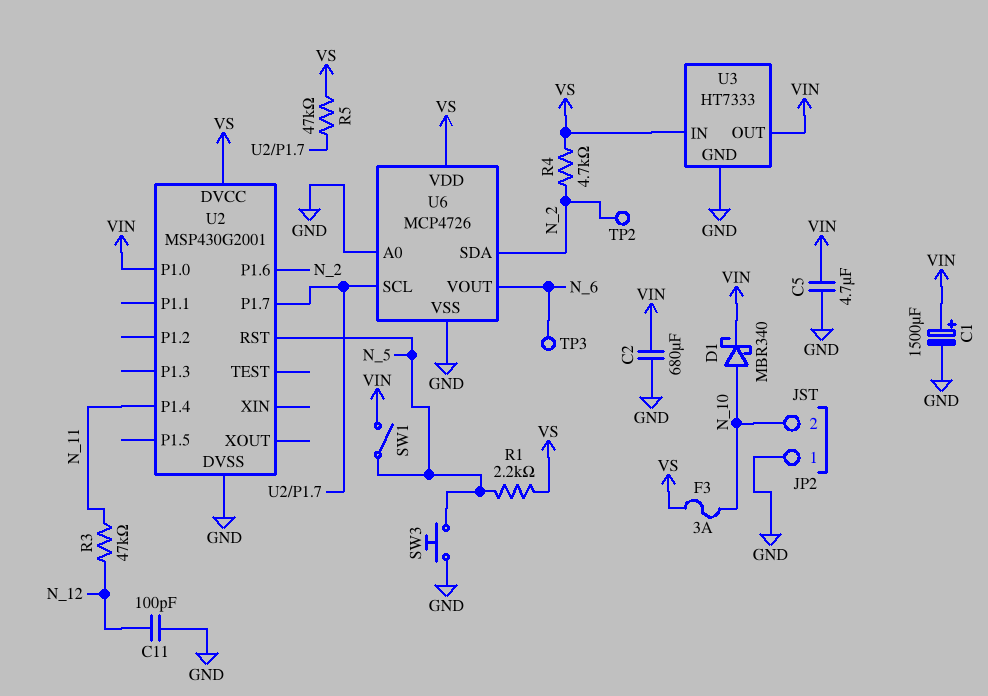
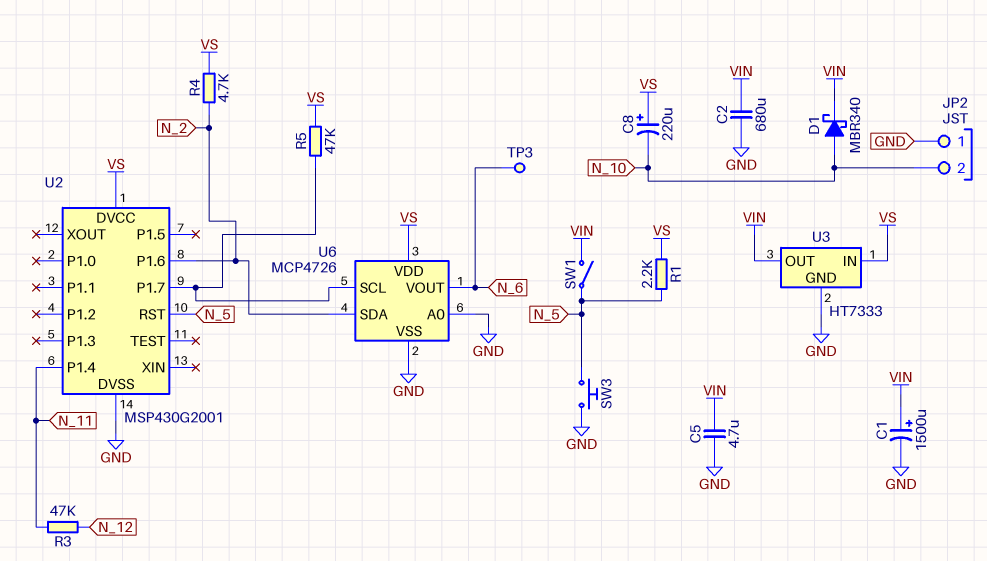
C8: none -> 220uF (plus VS, minus N_10)
C11: 100pF (GND, N_12) -> none
F3: 3A (N_10, VS) -> none
TP2: test point (N_2) -> none
U2 pin P1.0: VIN -> none

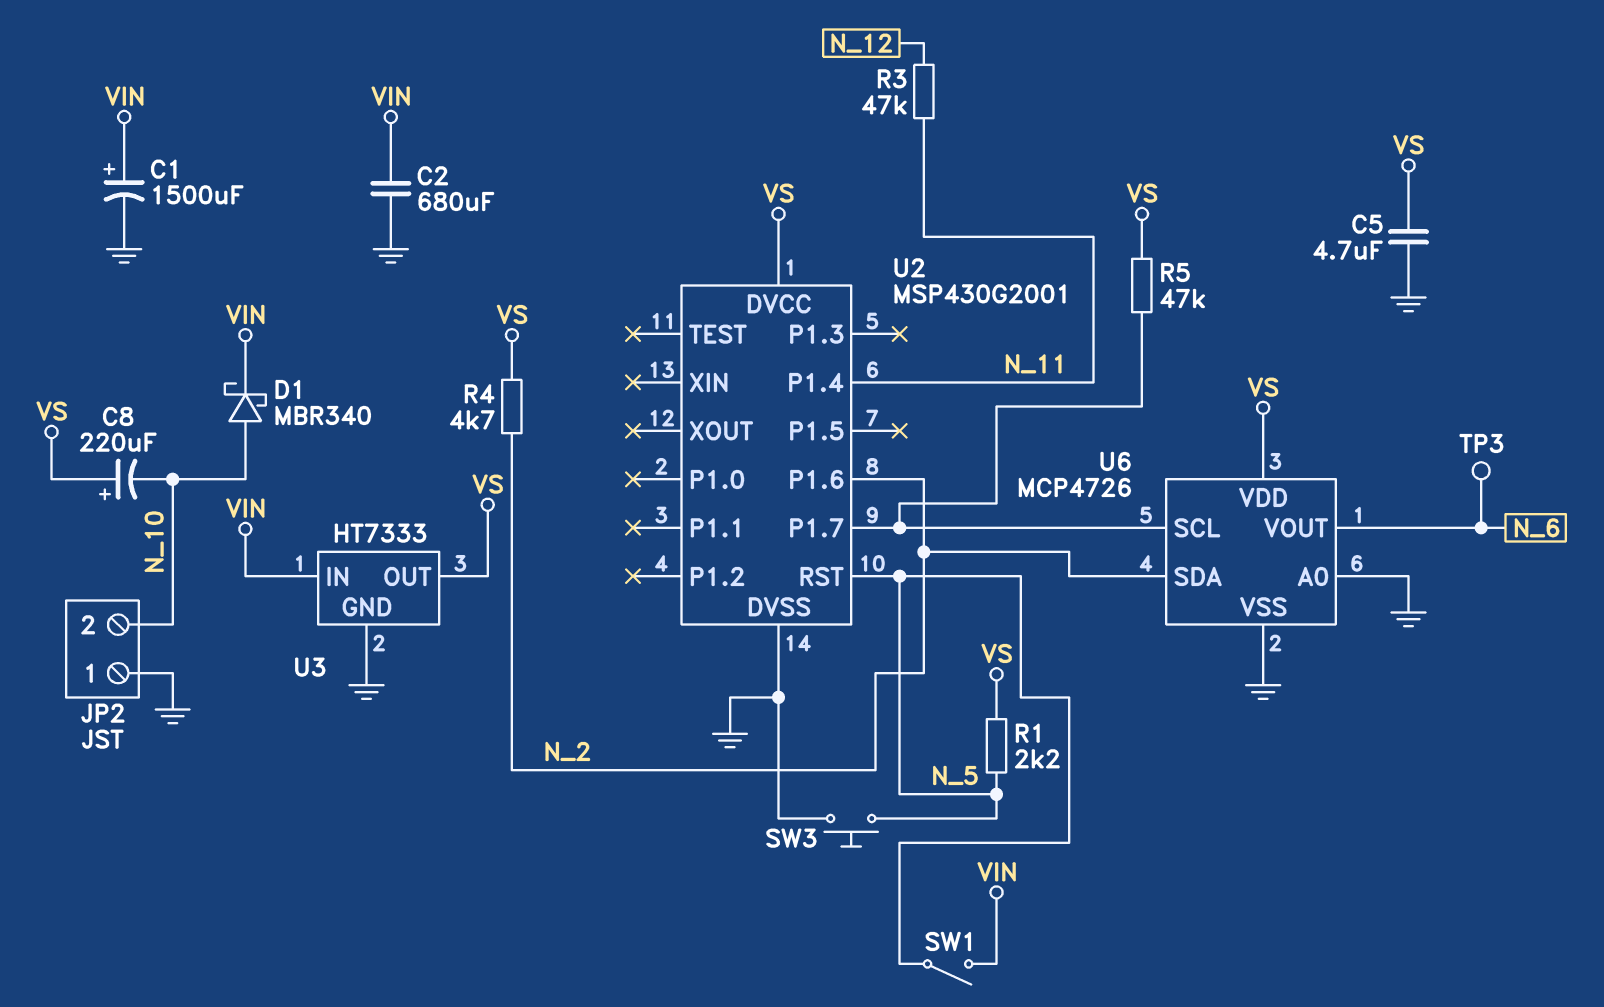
C5: 4.7uF (GND, VIN) -> 4.7uF (GND, VS)
U3 pin IN: VS -> VIN
U3 pin OUT: VIN -> VS

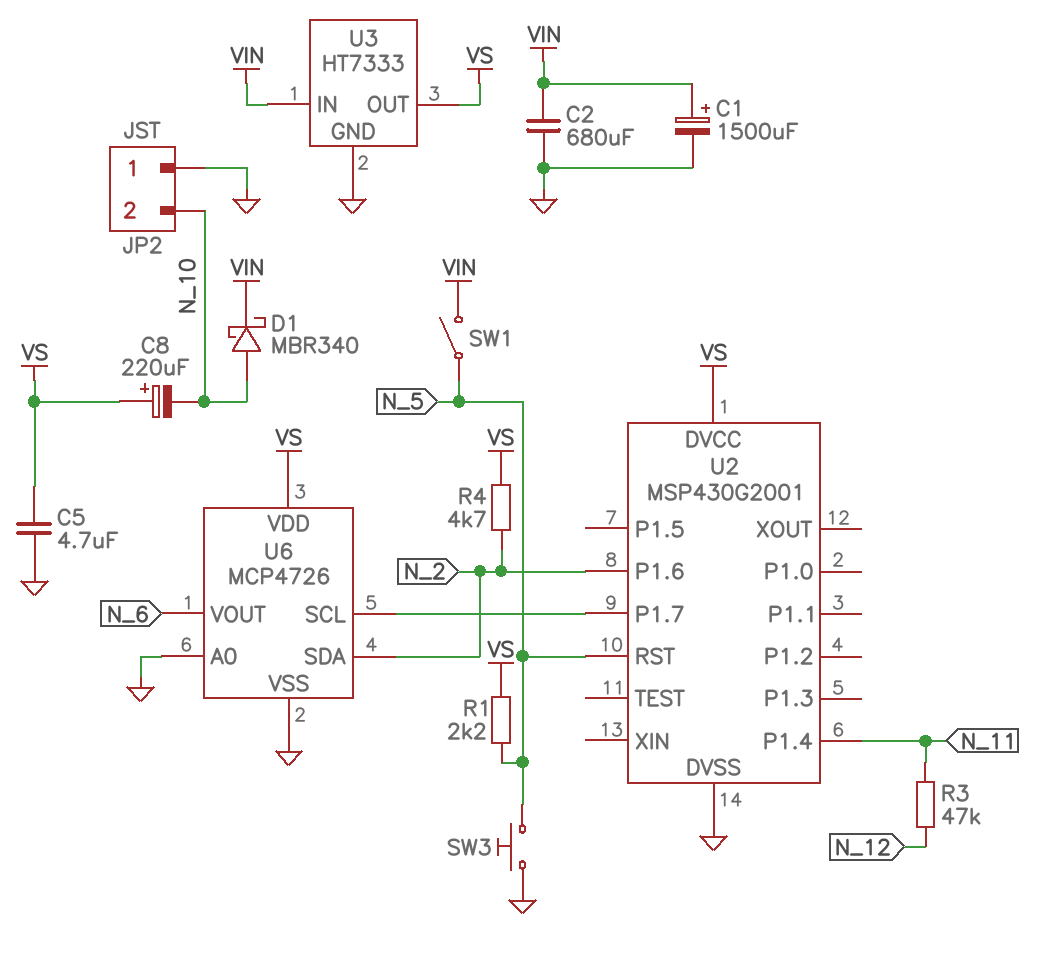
R5: 47k (U2/P1.7, VS) -> none
TP3: test point (N_6) -> none

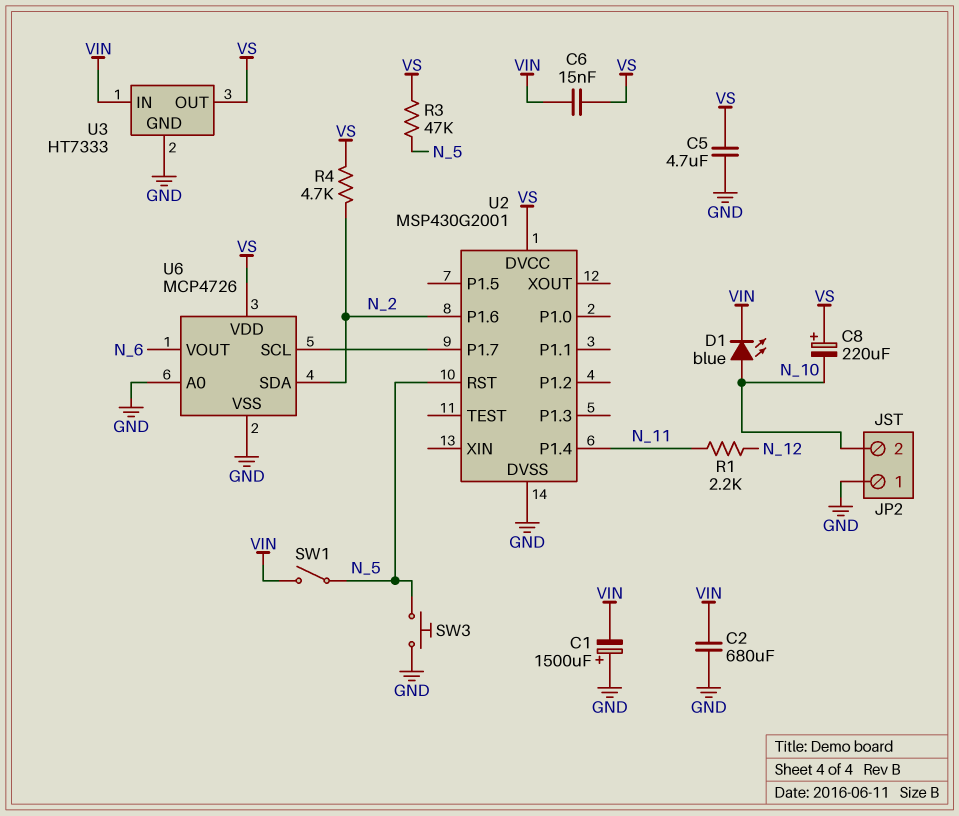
C1: 1500uF (plus VIN, minus GND) -> 1500uF (plus GND, minus VIN)
C6: none -> 15nF (VIN, VS)
D1: schottky MBR340 (A N_10, K VIN) -> LED blue (A N_10, K VIN)
R1: 2.2k (N_5, VS) -> 2.2k (N_11, N_12)
R3: 47k (N_11, N_12) -> 47k (N_5, VS)

